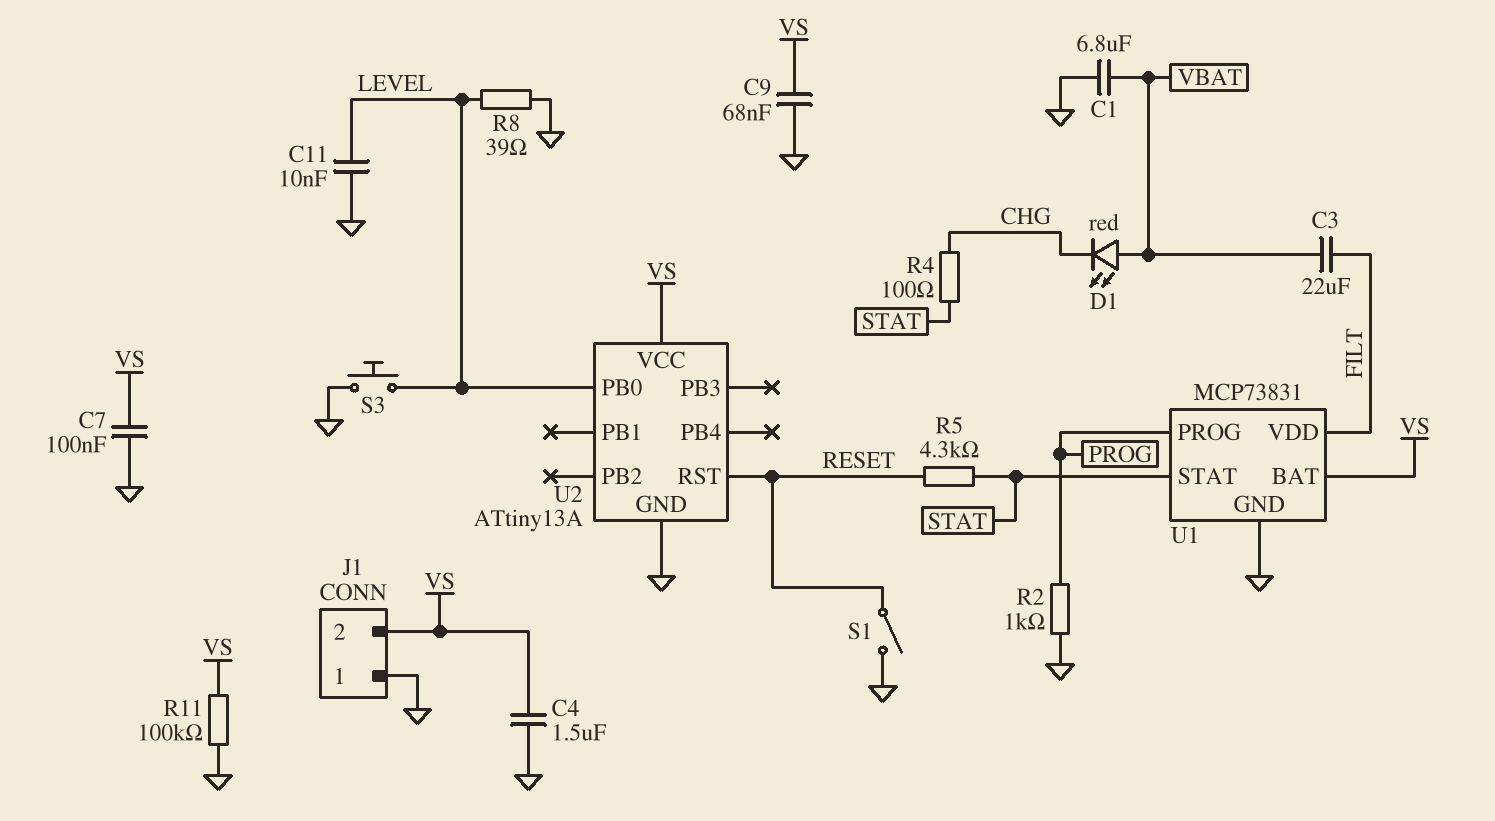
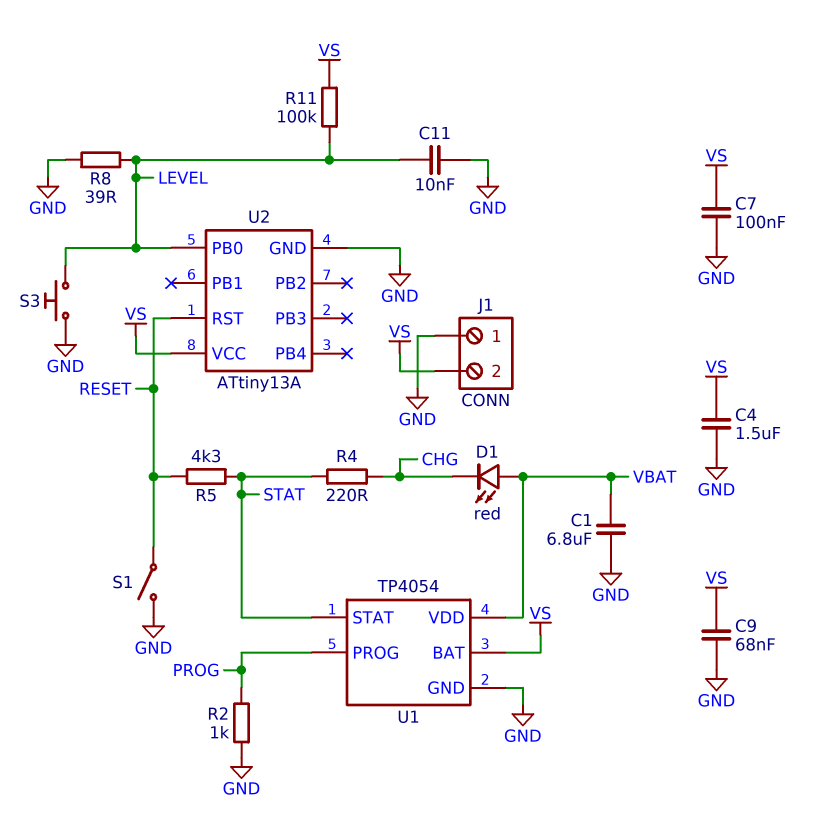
C3: 22uF (FILT, VBAT) -> none
R4: 100 (CHG, STAT) -> 220 (CHG, STAT)
R11: 100k (GND, VS) -> 100k (LEVEL, VS)
U1: MCP73831 -> TP4054
U1 pin VDD: FILT -> VBAT

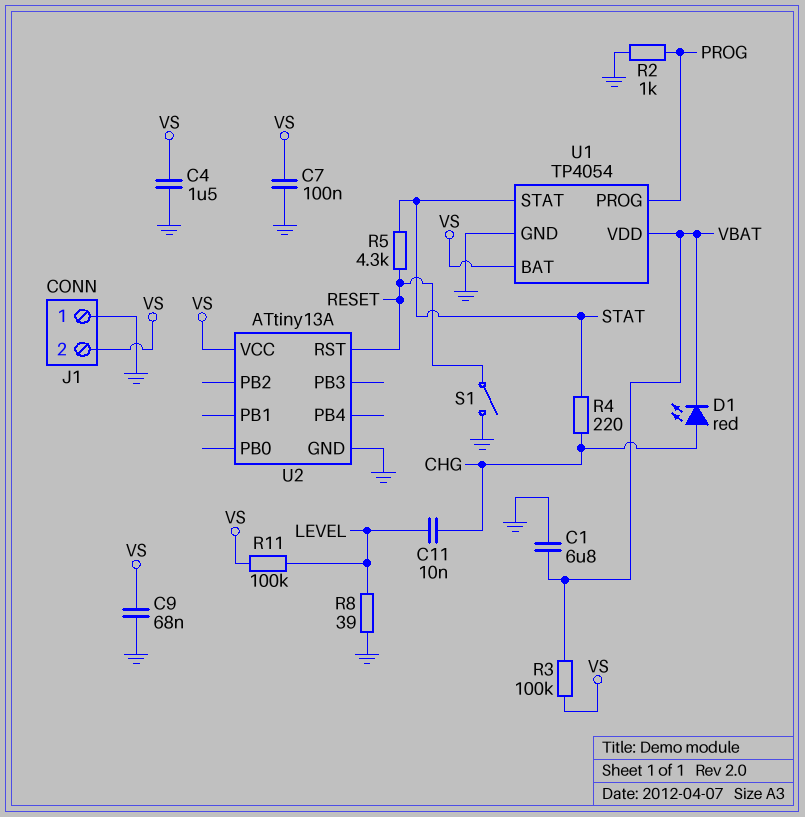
C11: 10nF (GND, LEVEL) -> 10nF (CHG, LEVEL)
D1: LED red (A VBAT, K CHG) -> LED red (A CHG, K VBAT)
R3: none -> 100k (VBAT, VS)
S3: button (GND, LEVEL) -> none
U2 pin PB0: LEVEL -> none

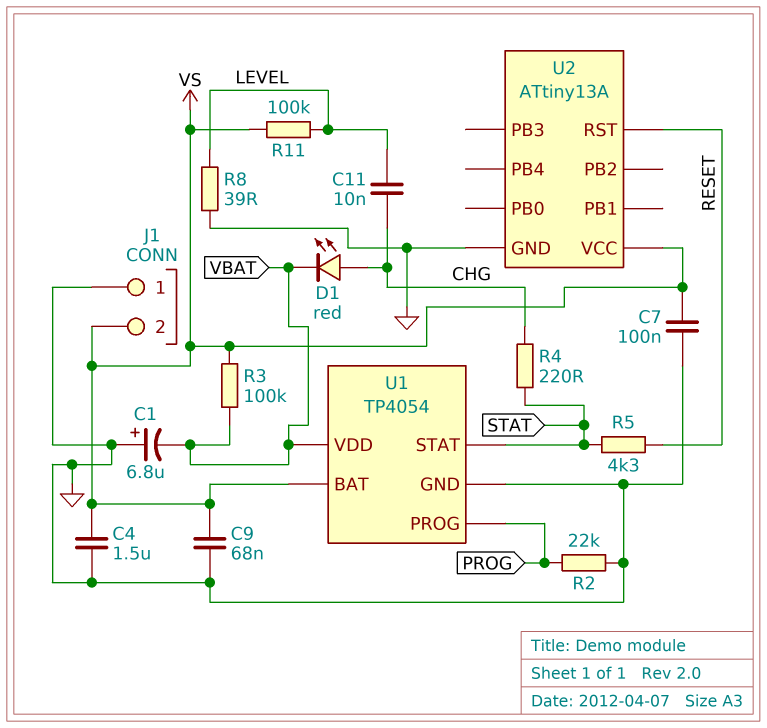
C1: 6.8uF (GND, VBAT) -> 6.8uF (plus GND, minus VBAT)
R2: 1k (GND, PROG) -> 22k (GND, PROG)
S1: switch (GND, RESET) -> none

